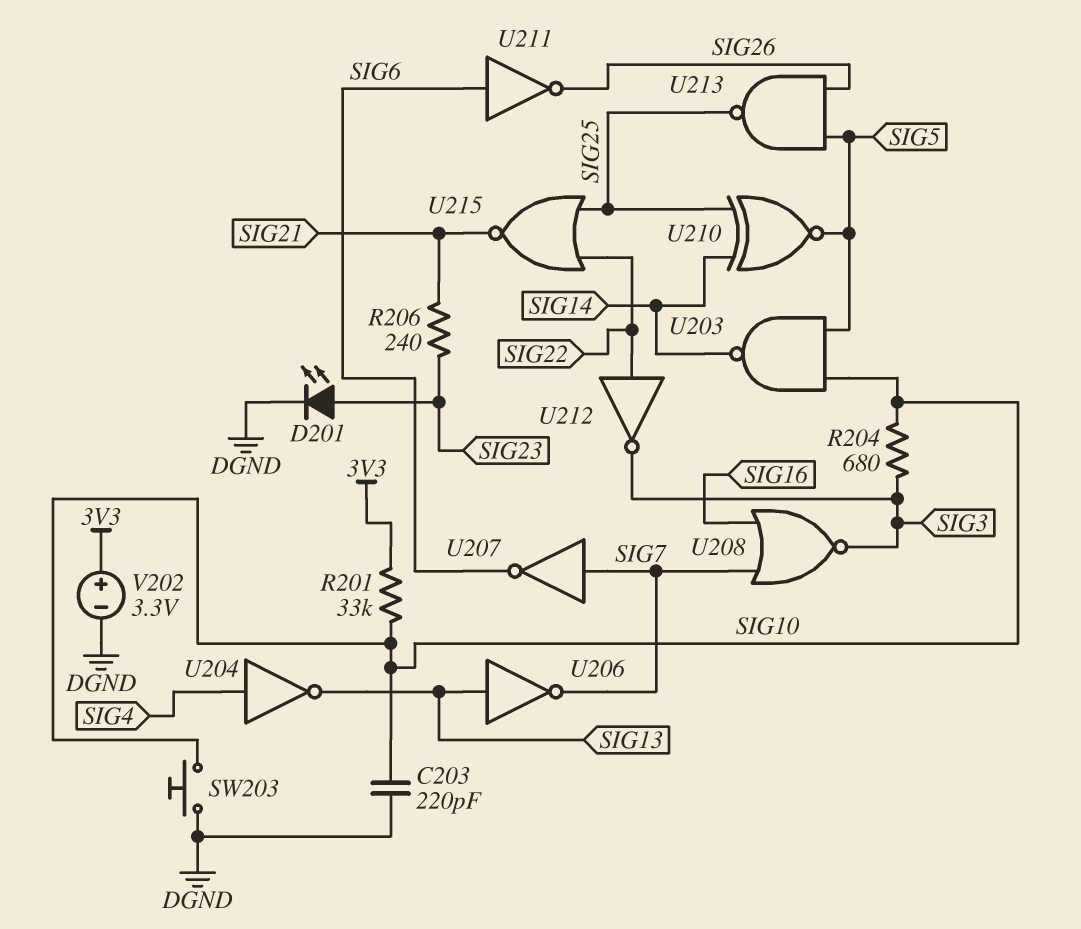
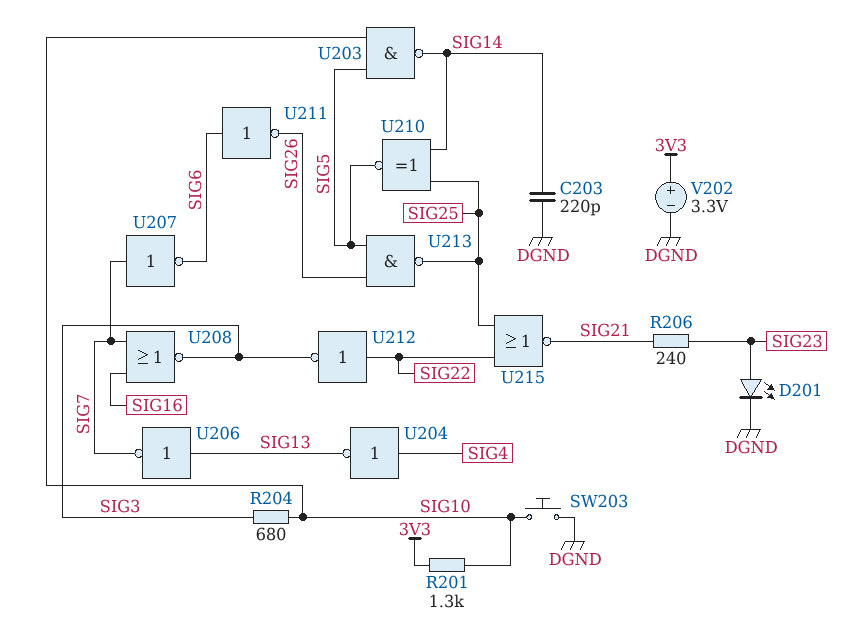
C203: 220pF (DGND, SIG10) -> 220pF (DGND, SIG14)
R201: 33k (3V3, SIG10) -> 1.3k (3V3, SIG10)

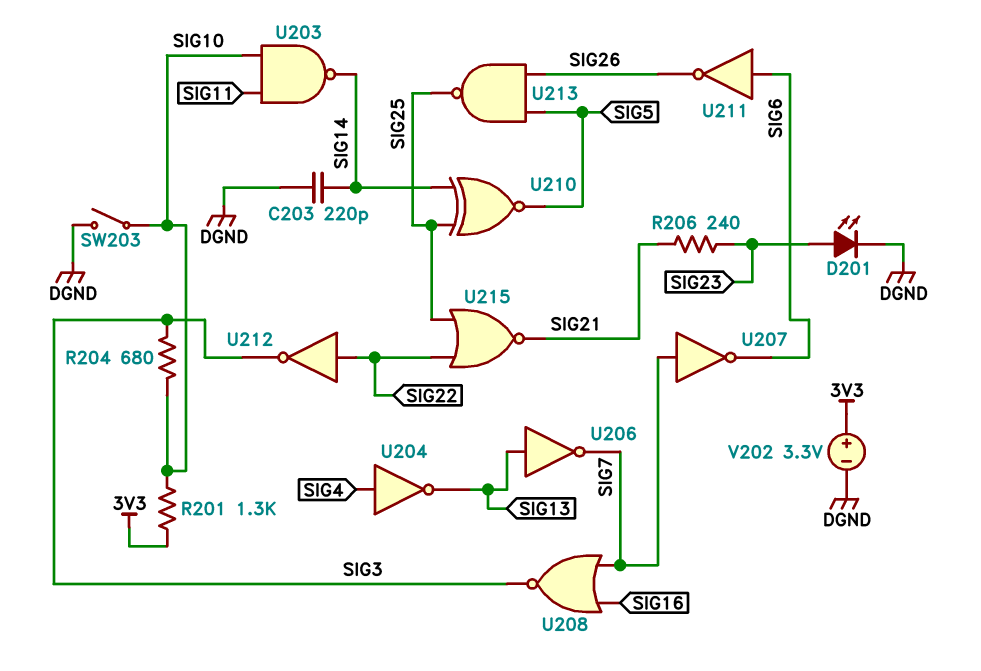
SW203: button (DGND, SIG10) -> switch (DGND, SIG10)
U203: NAND (in SIG5, in SIG10, out SIG14) -> NAND (in SIG10, in SIG11, out SIG14)

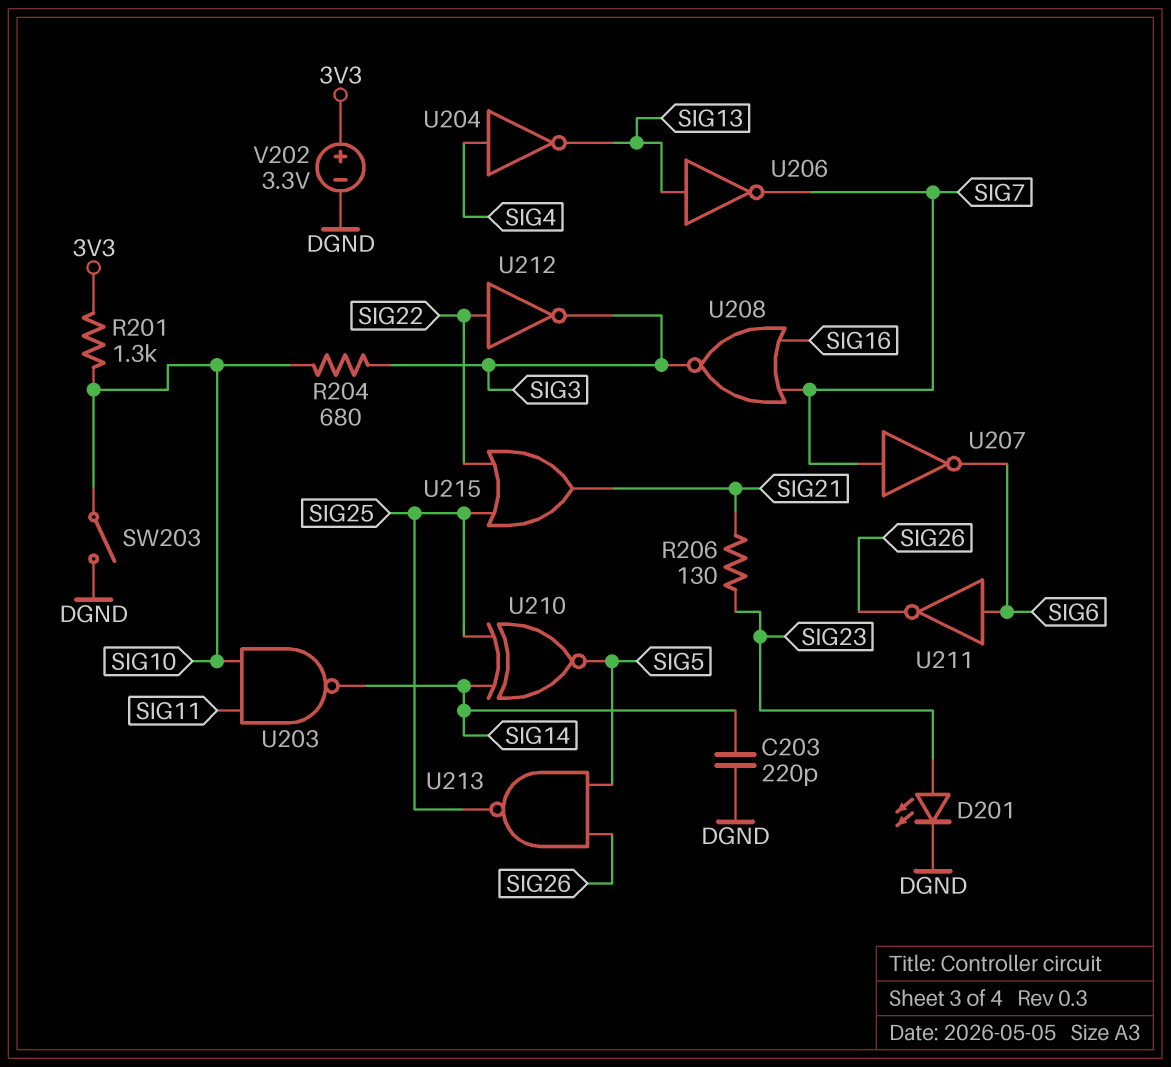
R206: 240 (SIG21, SIG23) -> 130 (SIG21, SIG23)
U215: NOR (in SIG22, in SIG25, out SIG21) -> OR (in SIG22, in SIG25, out SIG21)

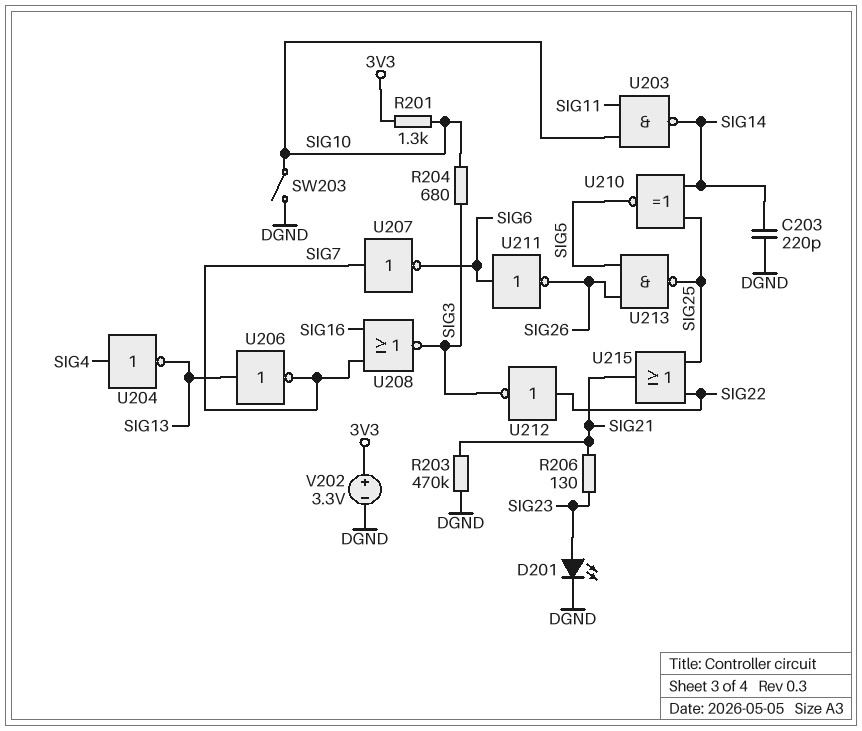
R203: none -> 470k (DGND, SIG21)

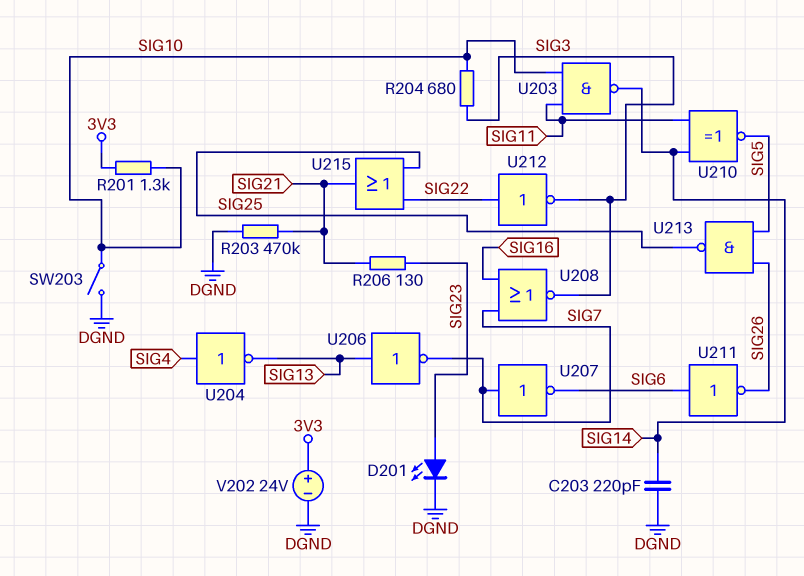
U210: XNOR (in SIG14, in SIG25, out SIG5) -> XNOR (in SIG11, in SIG14, out SIG5)
V202: 3.3V (plus 3V3, minus DGND) -> 24V (plus 3V3, minus DGND)

